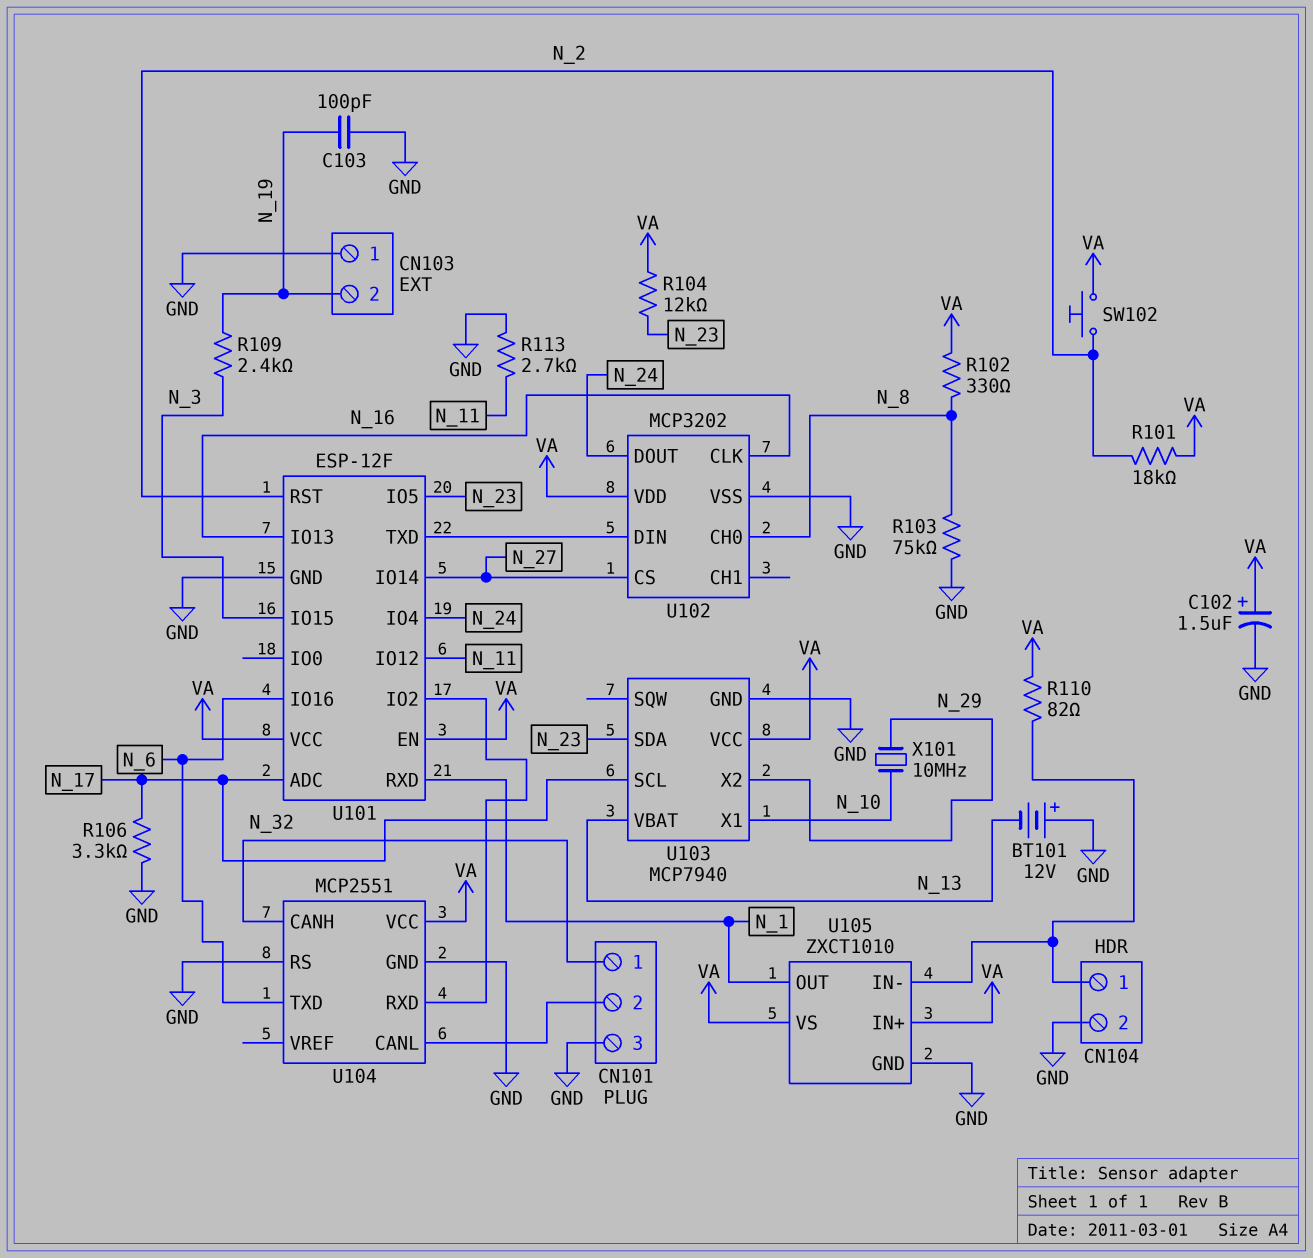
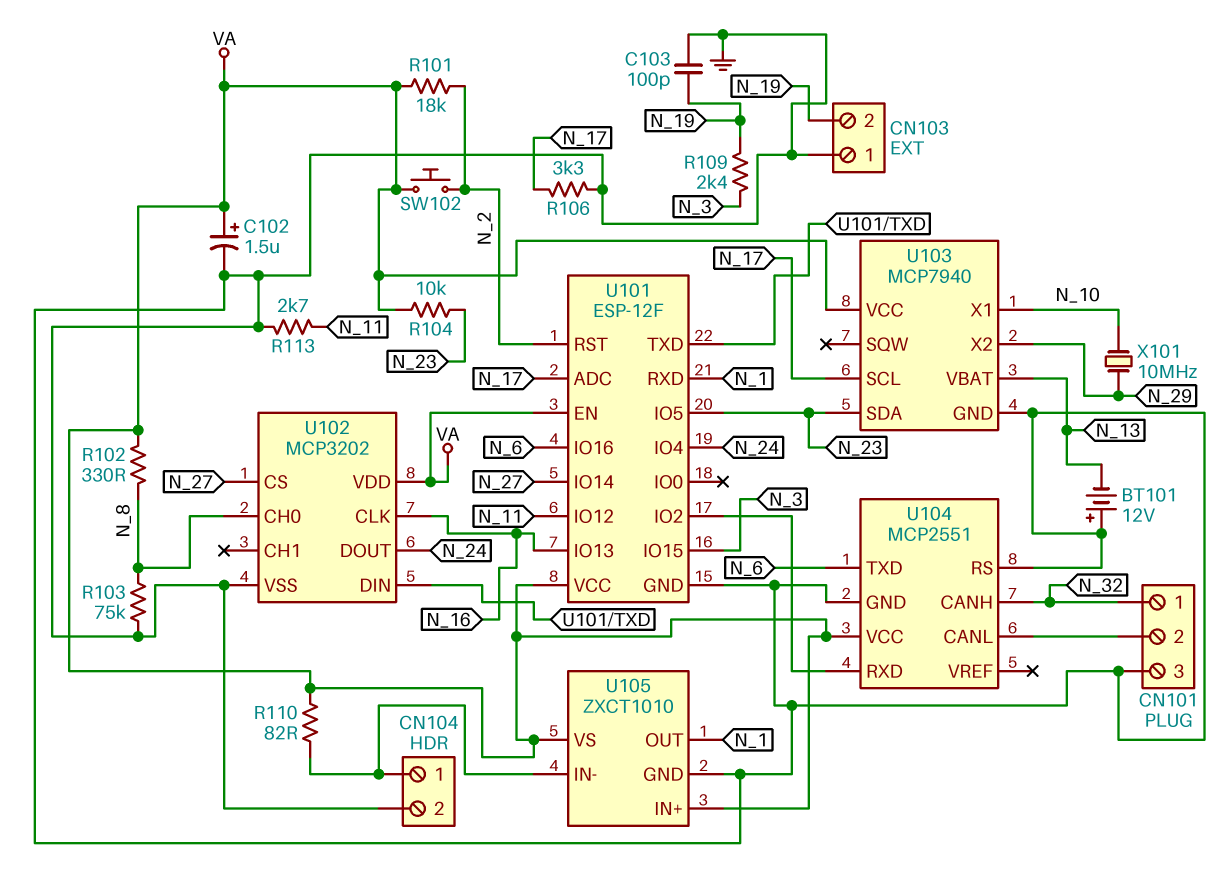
R104: 12k (N_23, VA) -> 10k (N_23, VA)

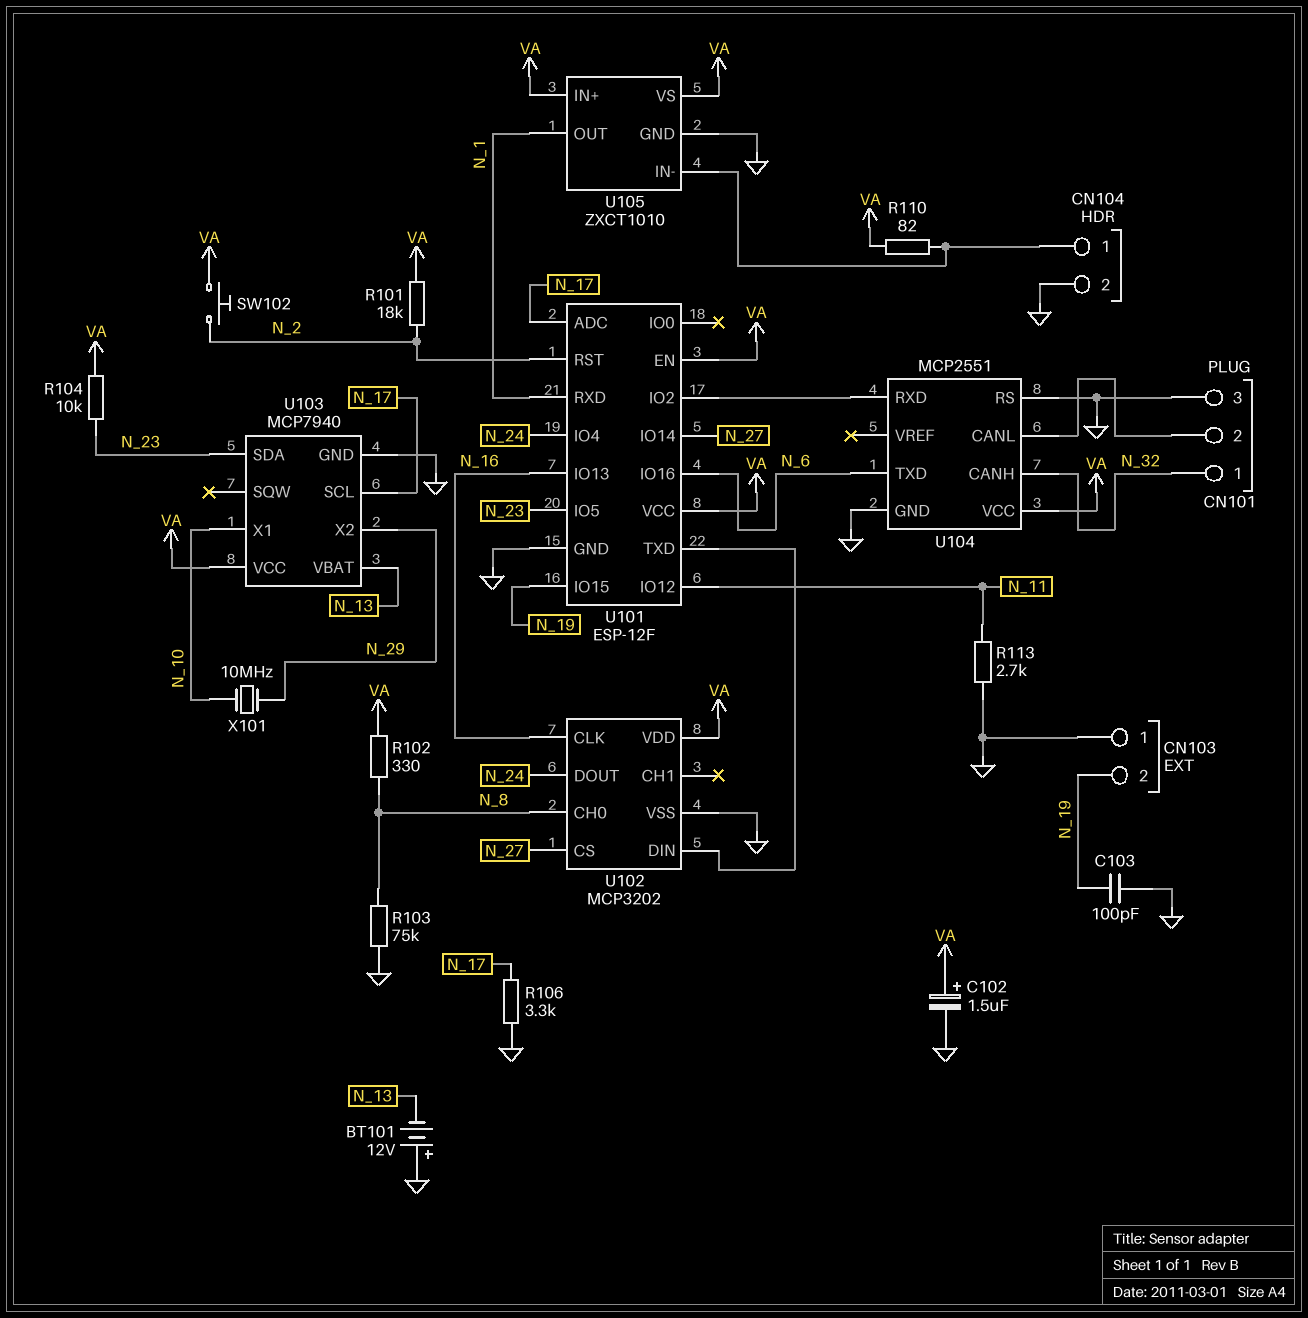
R109: 2.4k (N_3, N_19) -> none
U101 pin IO15: N_3 -> N_19

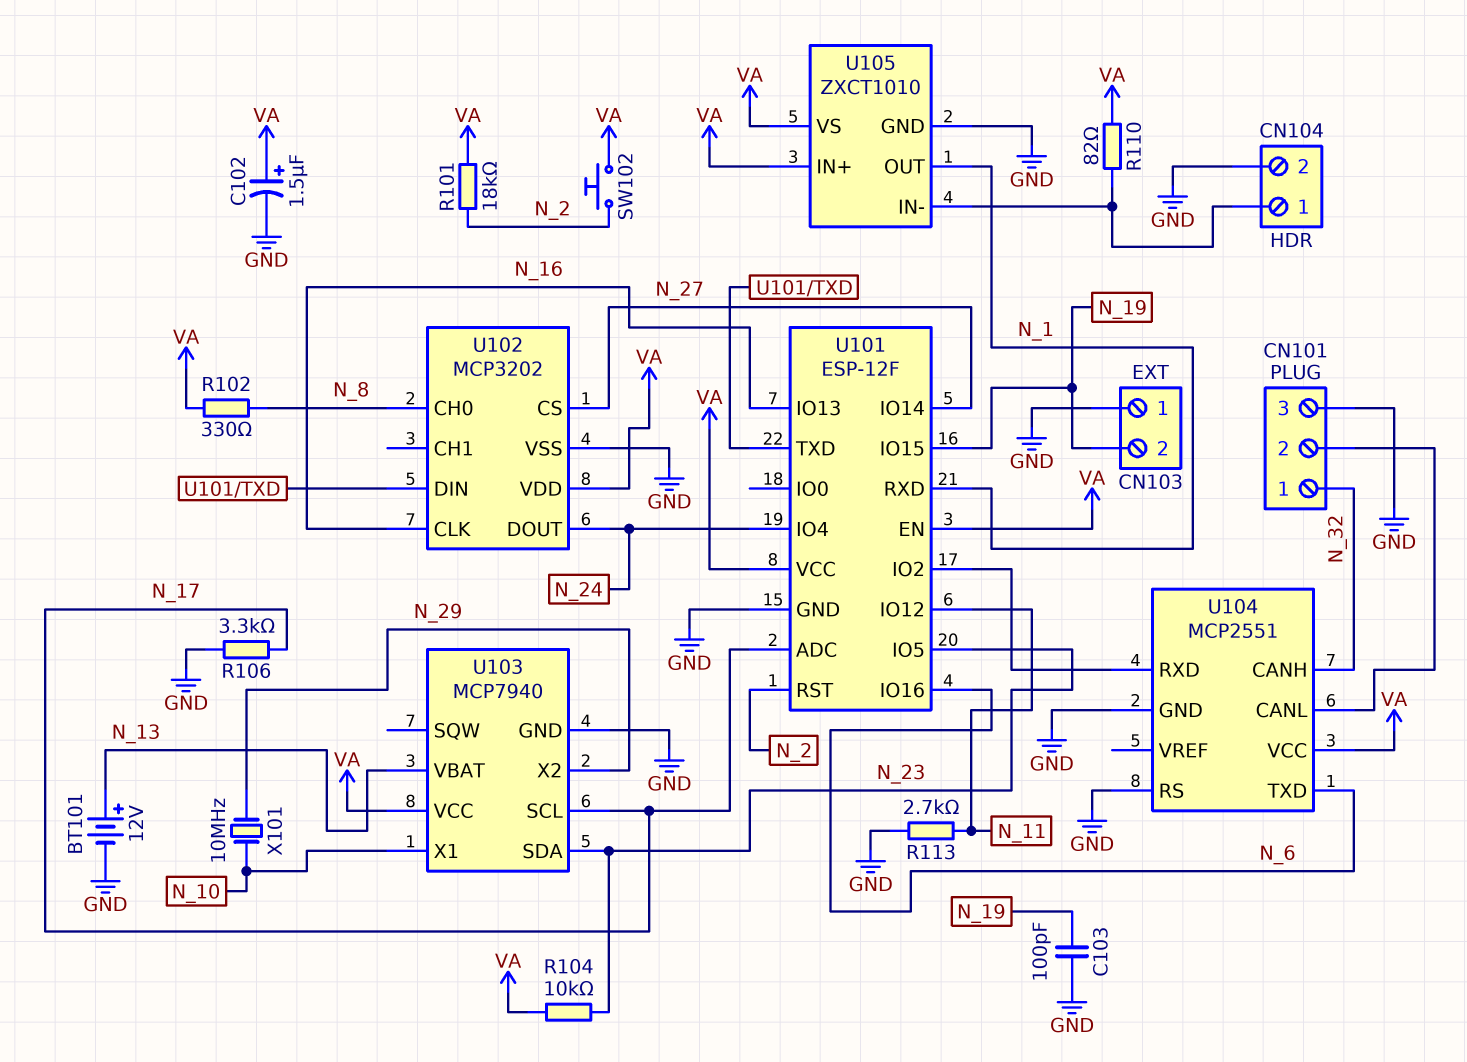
BT101: 12V (plus GND, minus N_13) -> 12V (plus N_13, minus GND)
R103: 75k (GND, N_8) -> none

